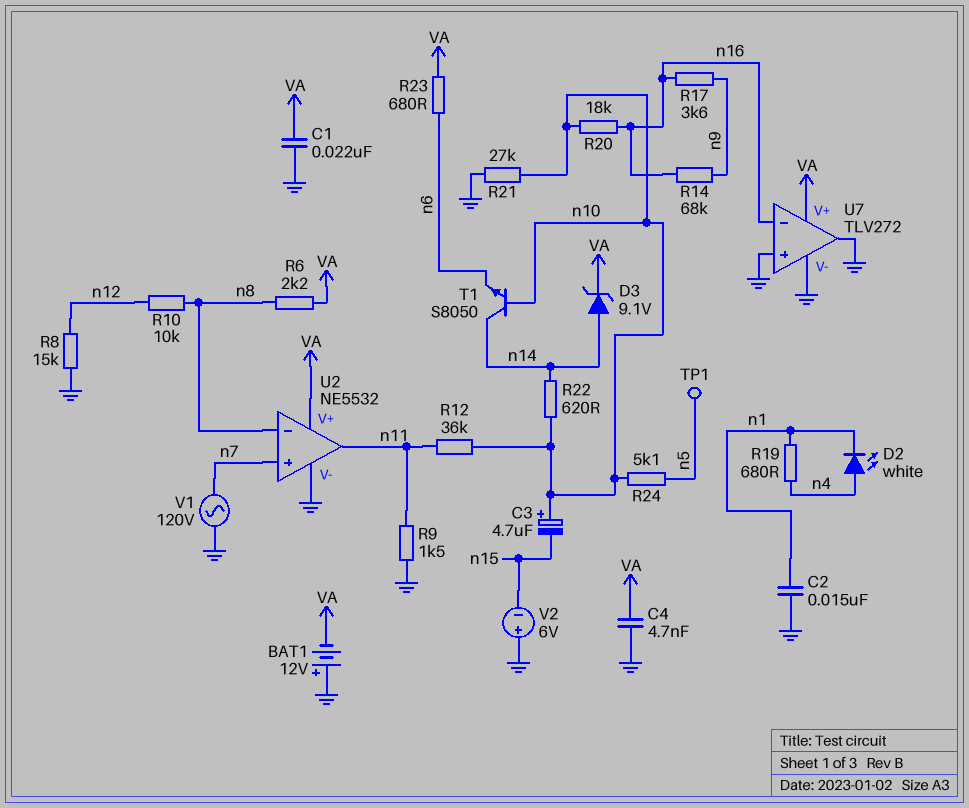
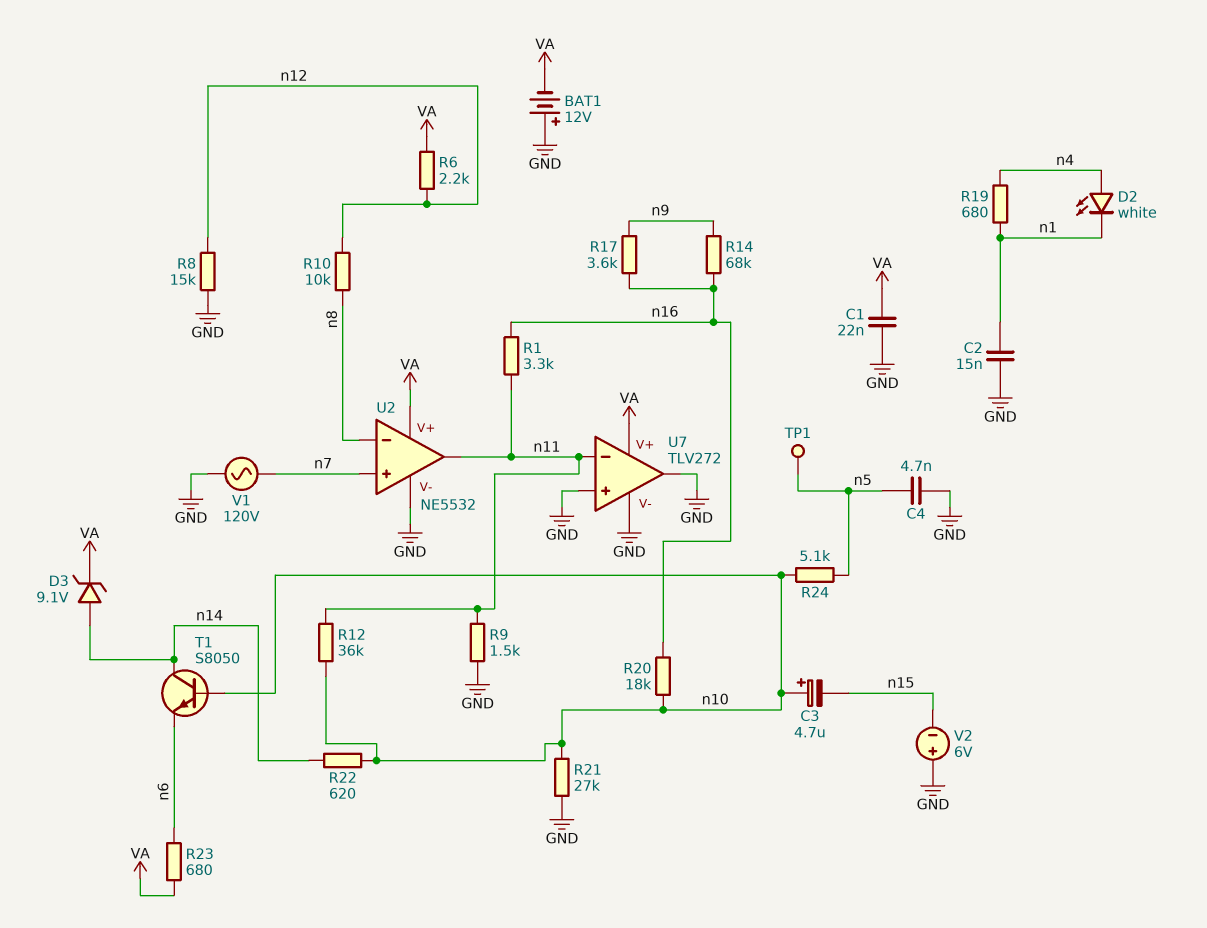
C4: 4.7nF (GND, VA) -> 4.7nF (GND, n5)
R1: none -> 3.3k (n11, n16)
R6: 2.2k (VA, n8) -> 2.2k (VA, n12)
U7 pin in-: n16 -> n11

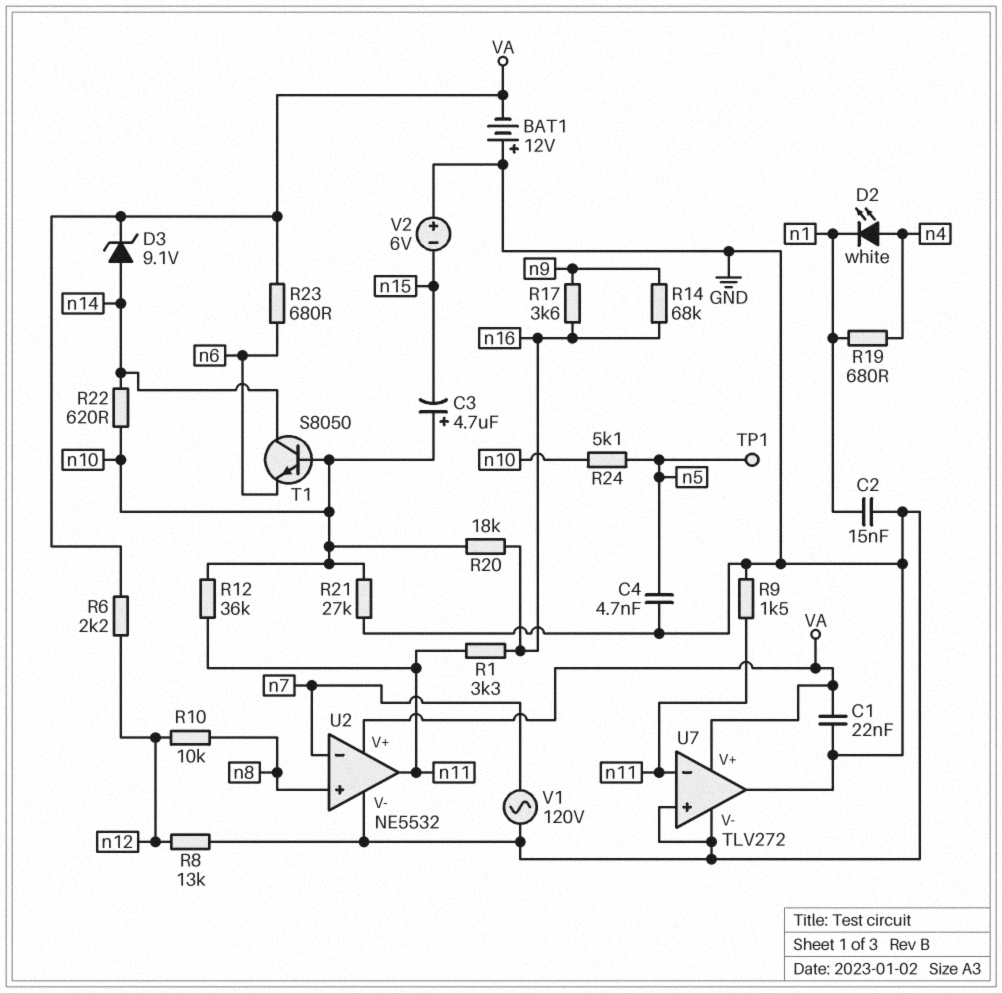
R8: 15k (GND, n12) -> 13k (GND, n12)
U2 pin in+: n7 -> n8
U2 pin in-: n8 -> n7

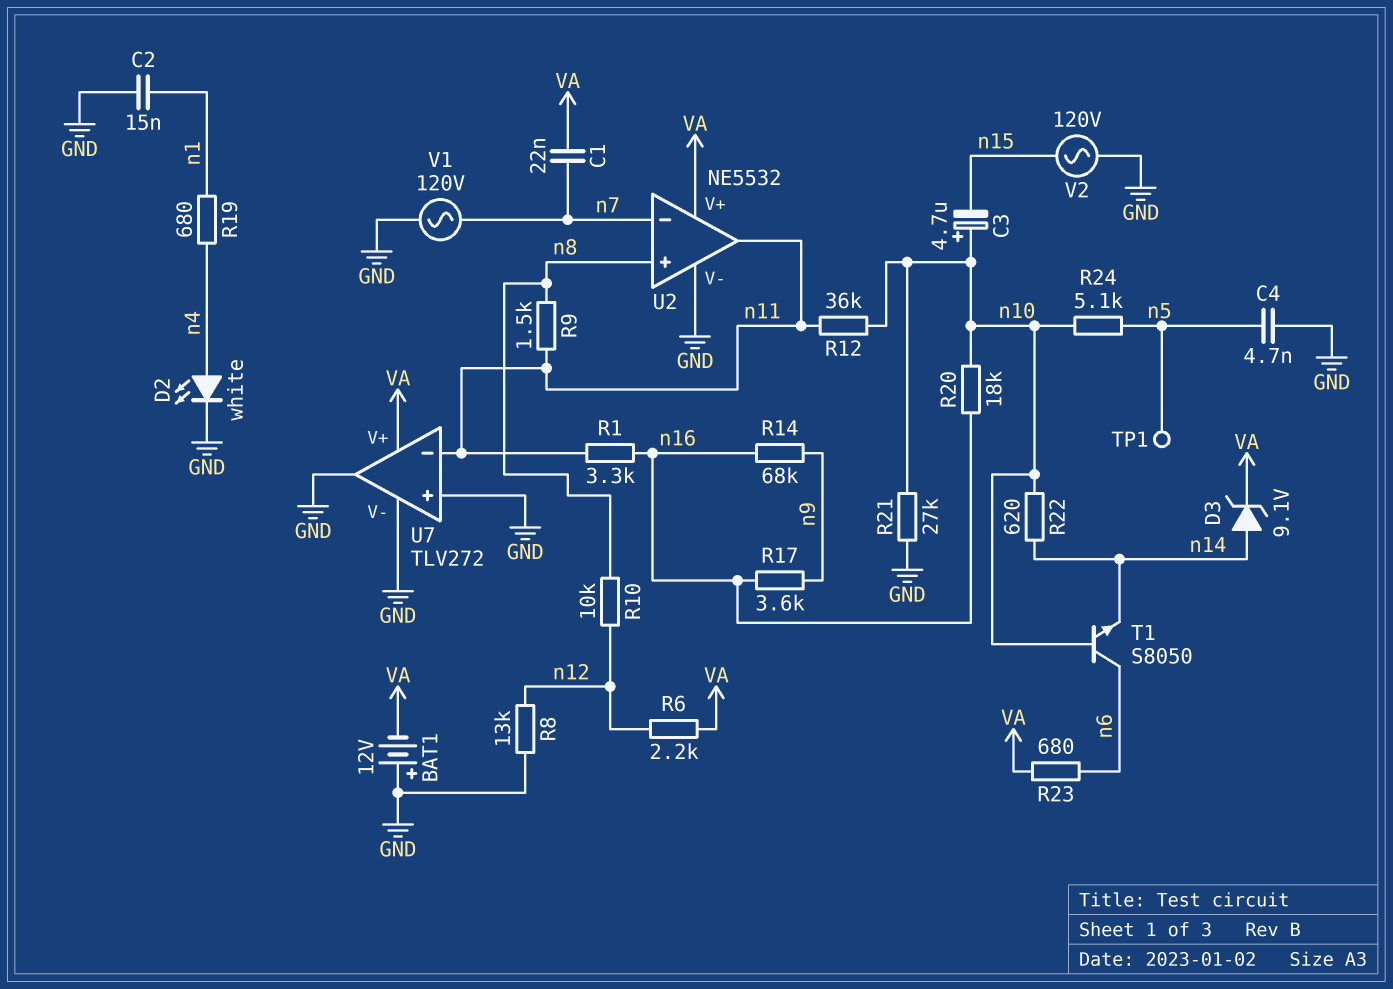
C1: 22nF (GND, VA) -> 22nF (VA, n7)
D2: LED white (A n4, K n1) -> LED white (A n4, K GND)
R9: 1.5k (GND, n11) -> 1.5k (n8, n11)
T1: NPN S8050 (B n10, C n14, E n6) -> NPN S8050 (B n10, C n6, E n14)
V2: 6V (plus GND, minus n15) -> AC 120V (GND, n15)

